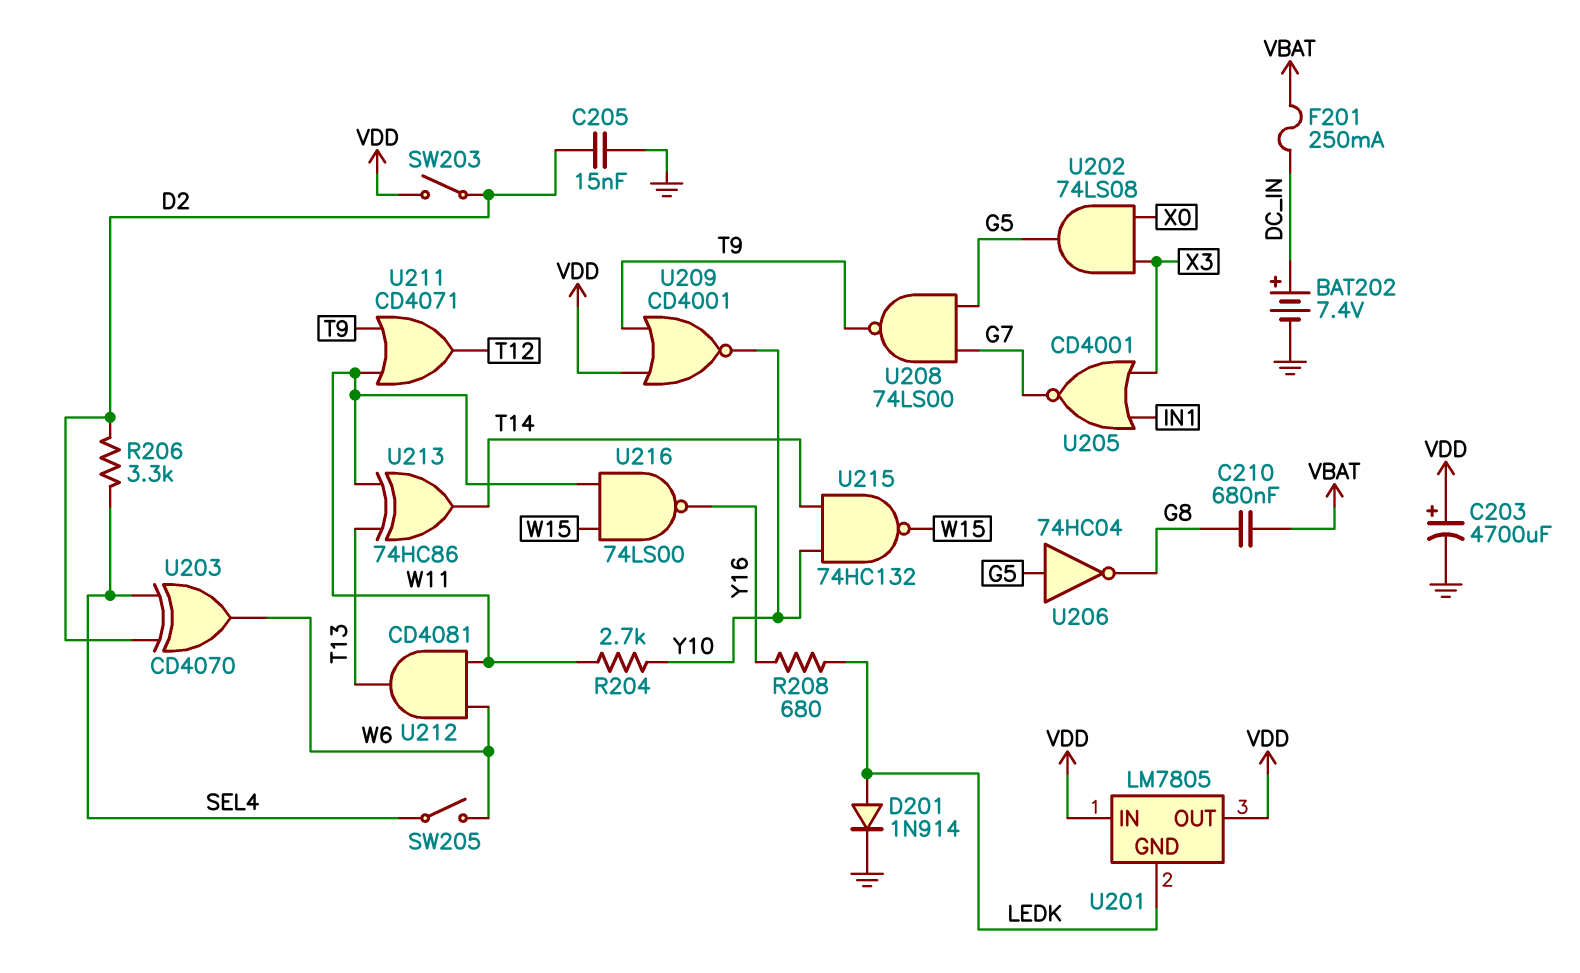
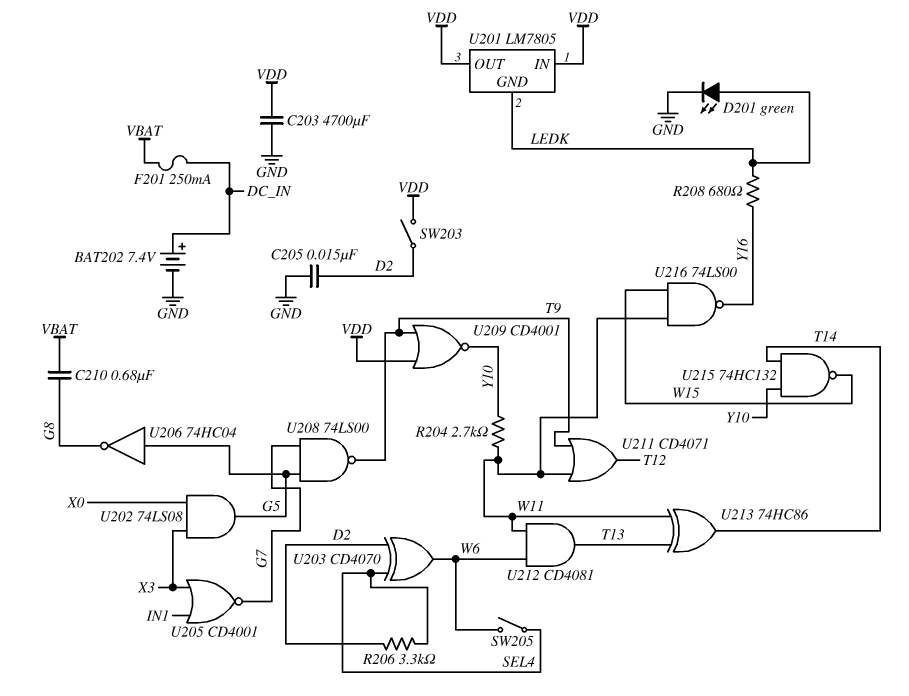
C203: 4700uF (plus VDD, minus GND) -> 4700uF (GND, VDD)
D201: diode 1N914 (A LEDK, K GND) -> LED green (A LEDK, K GND)

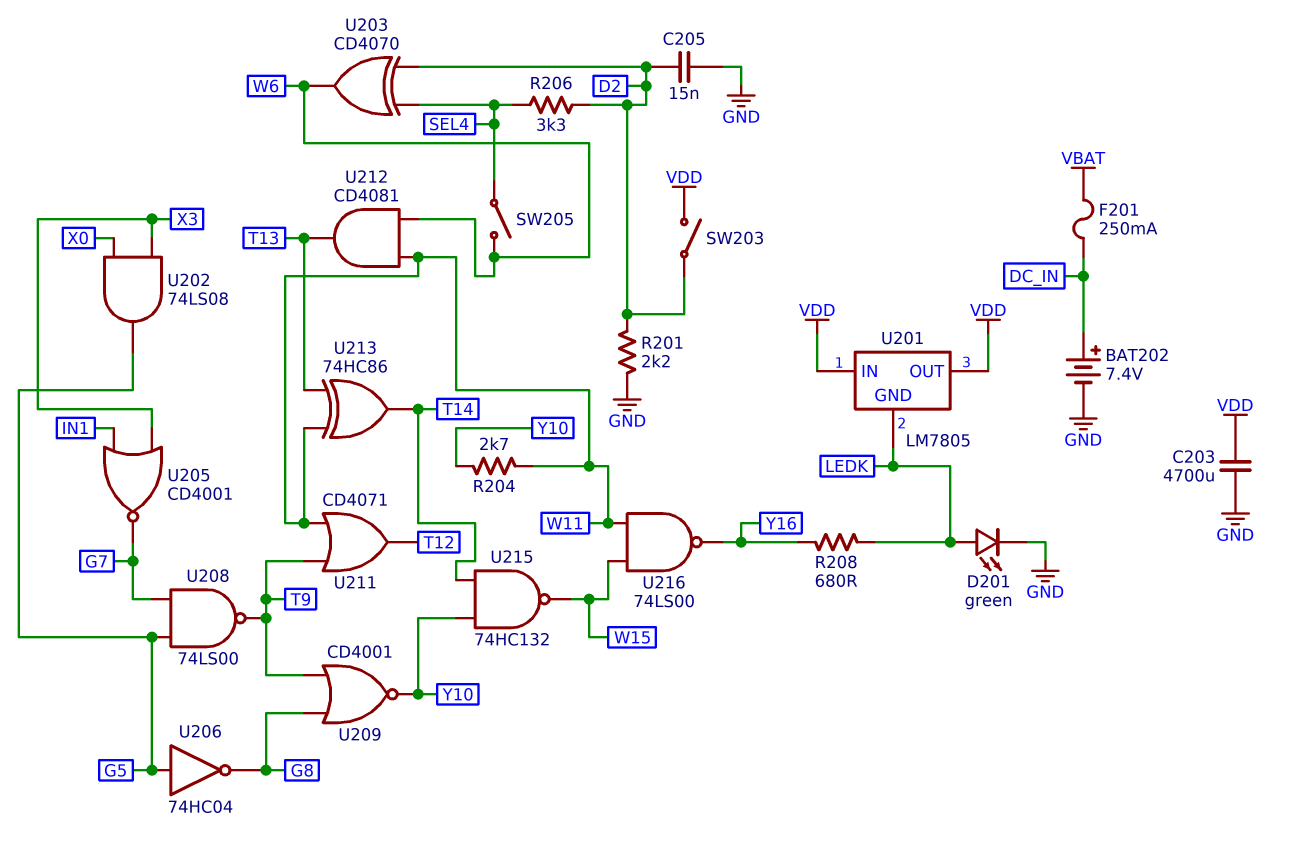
C210: 680nF (G8, VBAT) -> none
R201: none -> 2.2k (D2, GND)
U209: NOR CD4001 (in T9, in VDD, out Y10) -> NOR CD4001 (in G8, in T9, out Y10)

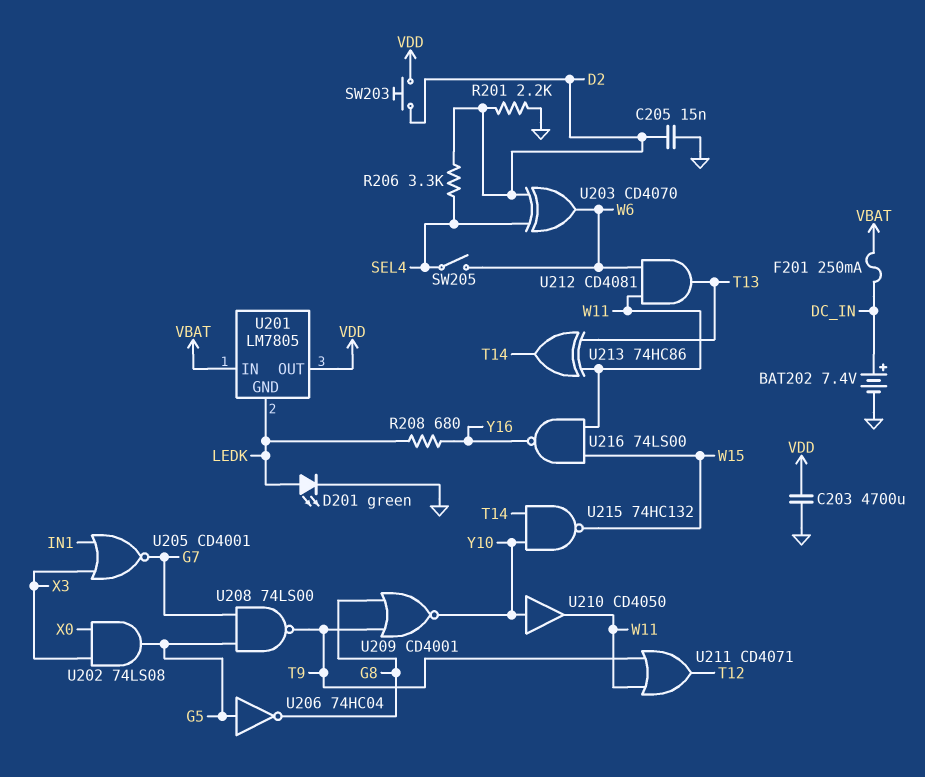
R204: 2.7k (W11, Y10) -> none
SW203: switch (D2, VDD) -> button (D2, VDD)
U201 pin IN: VDD -> VBAT
U210: none -> buffer CD4050 (in Y10, out W11)

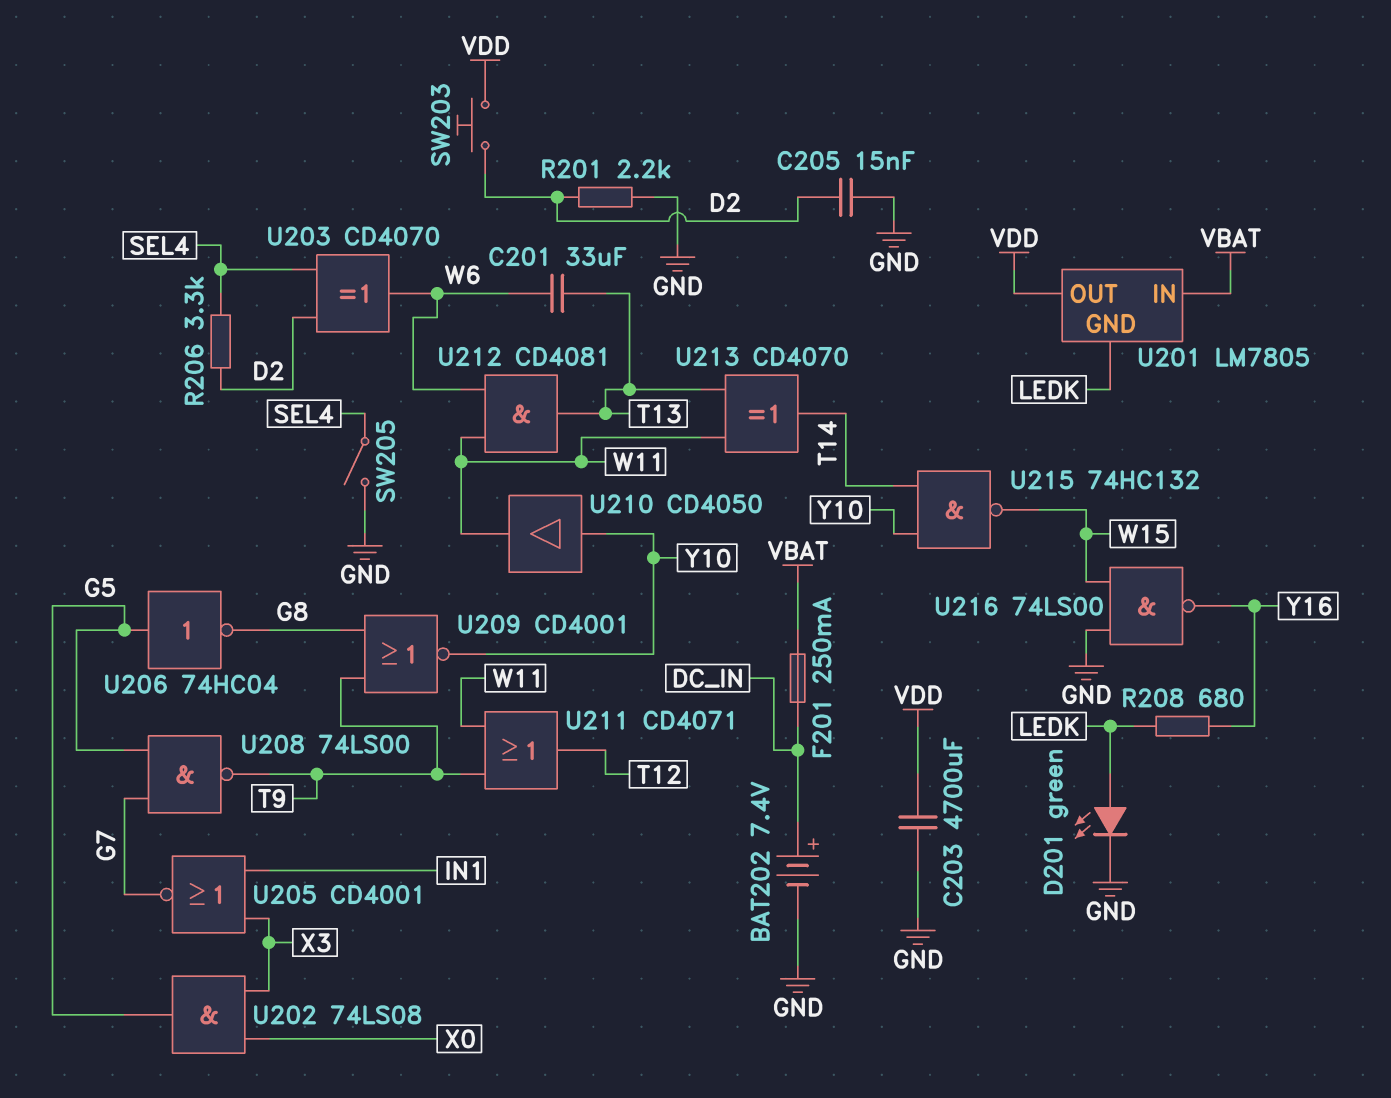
C201: none -> 33uF (T13, W6)
SW205: switch (SEL4, W6) -> switch (GND, SEL4)
U213: XOR 74HC86 (in T13, in W11, out T14) -> XOR CD4070 (in T13, in W11, out T14)
U216: NAND 74LS00 (in W11, in W15, out Y16) -> NAND 74LS00 (in GND, in W15, out Y16)

